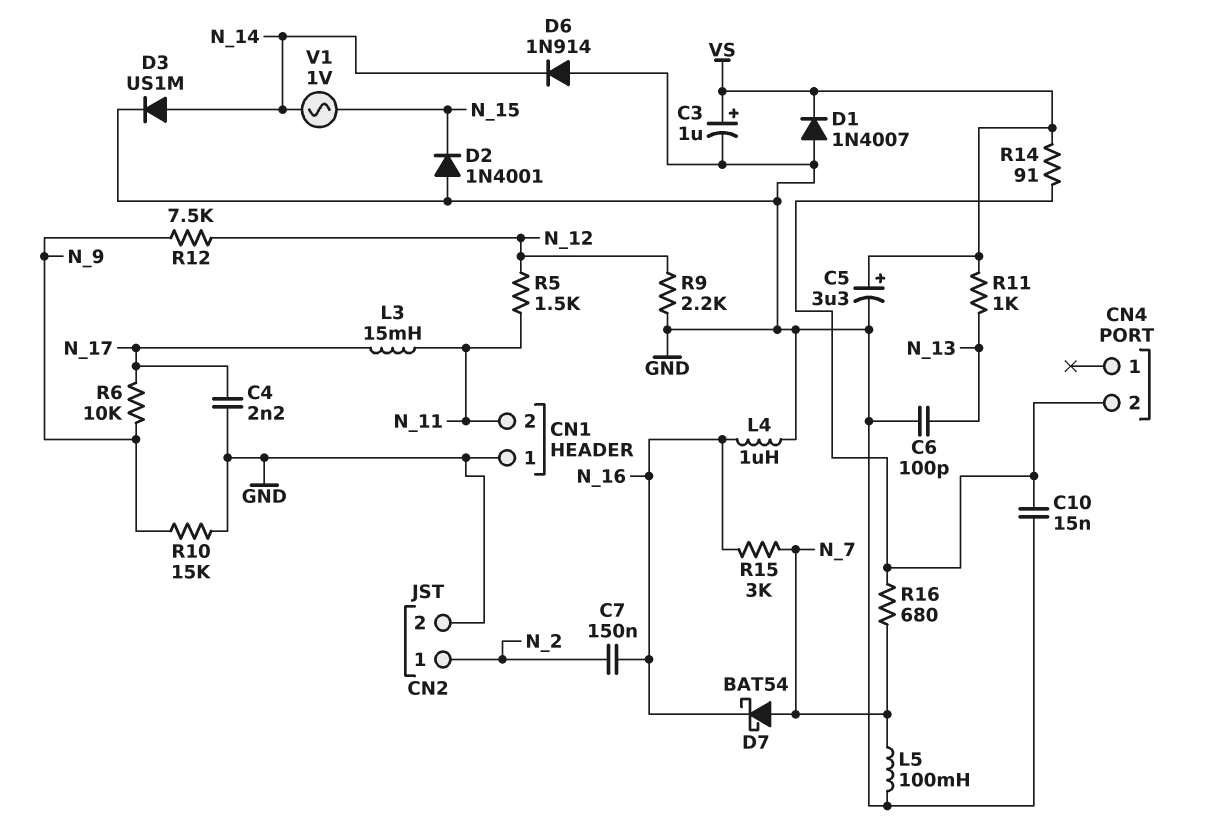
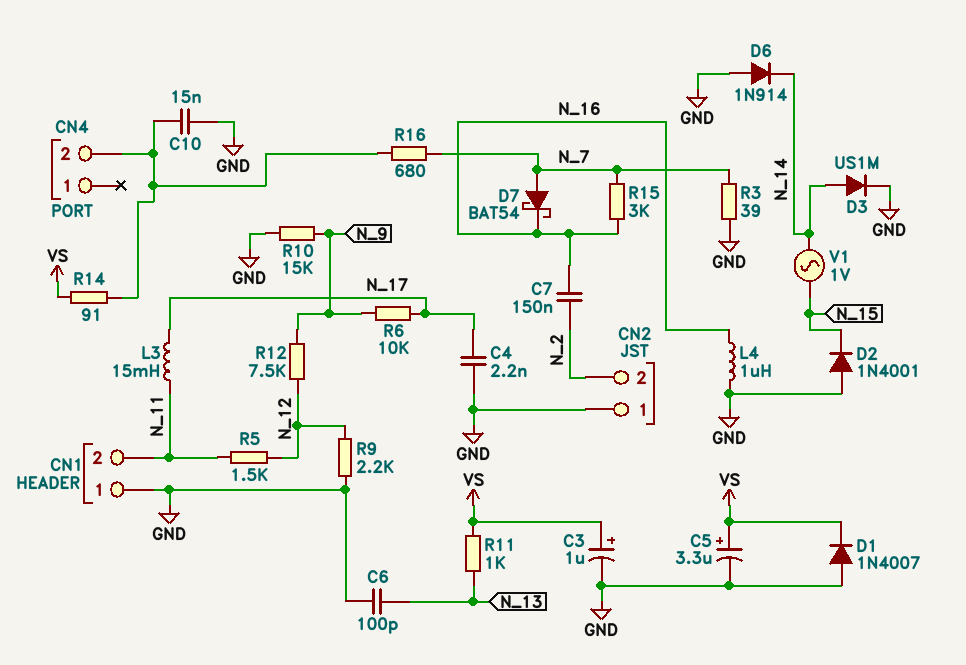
CN2 pin 1: N_2 -> GND
CN2 pin 2: GND -> N_2
L5: 100mH (GND, N_7) -> none
R3: none -> 39 (GND, N_7)

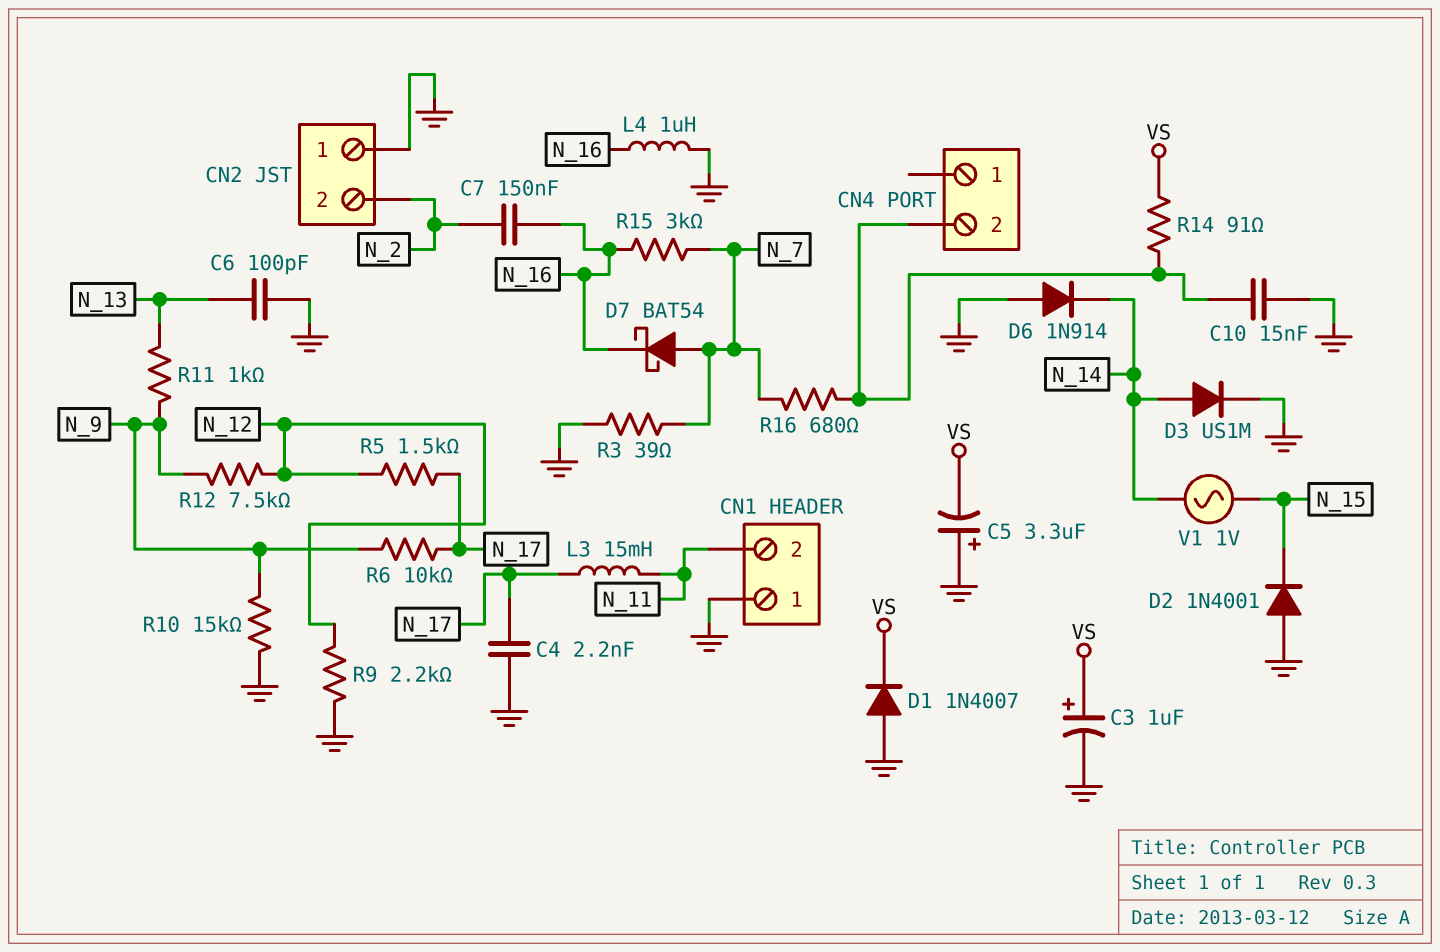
C5: 3.3uF (plus VS, minus GND) -> 3.3uF (plus GND, minus VS)
R5: 1.5k (N_11, N_12) -> 1.5k (N_12, N_17)
R11: 1k (N_13, VS) -> 1k (N_9, N_13)

